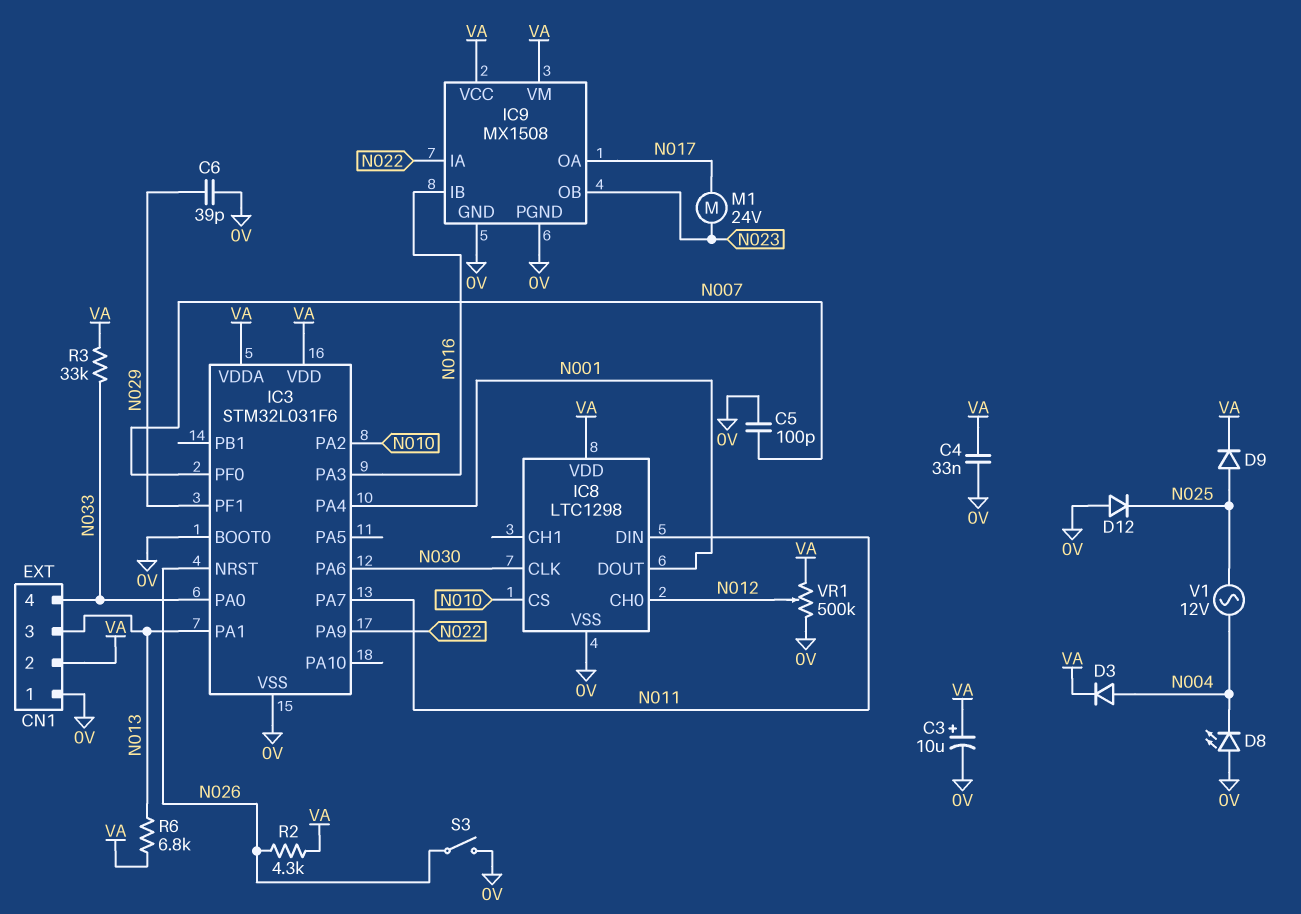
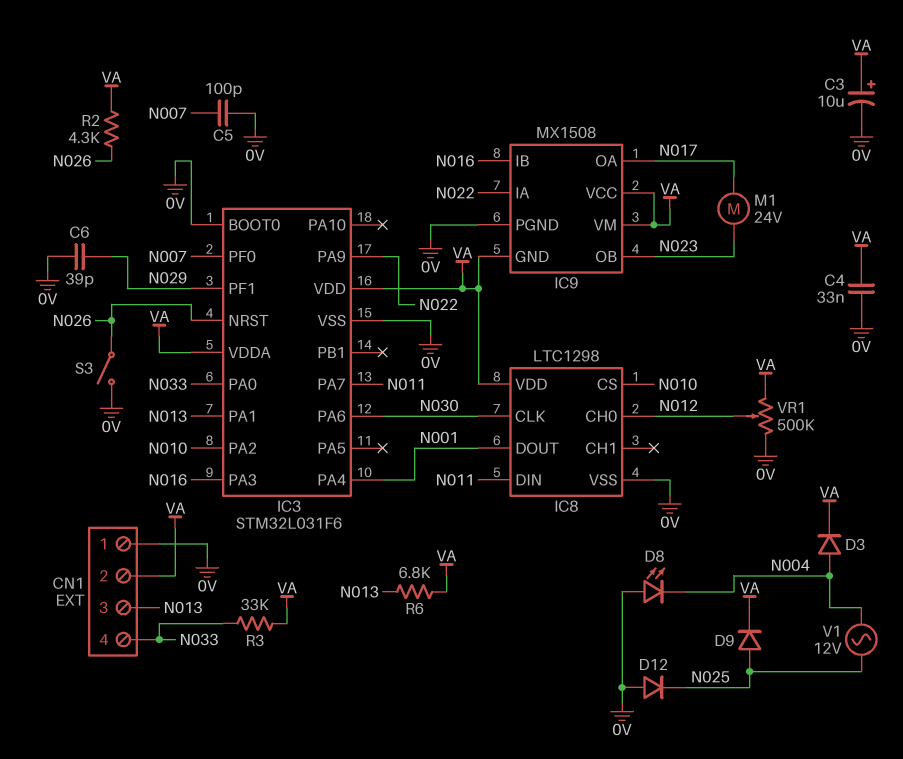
IC9 pin GND: 0V -> VA

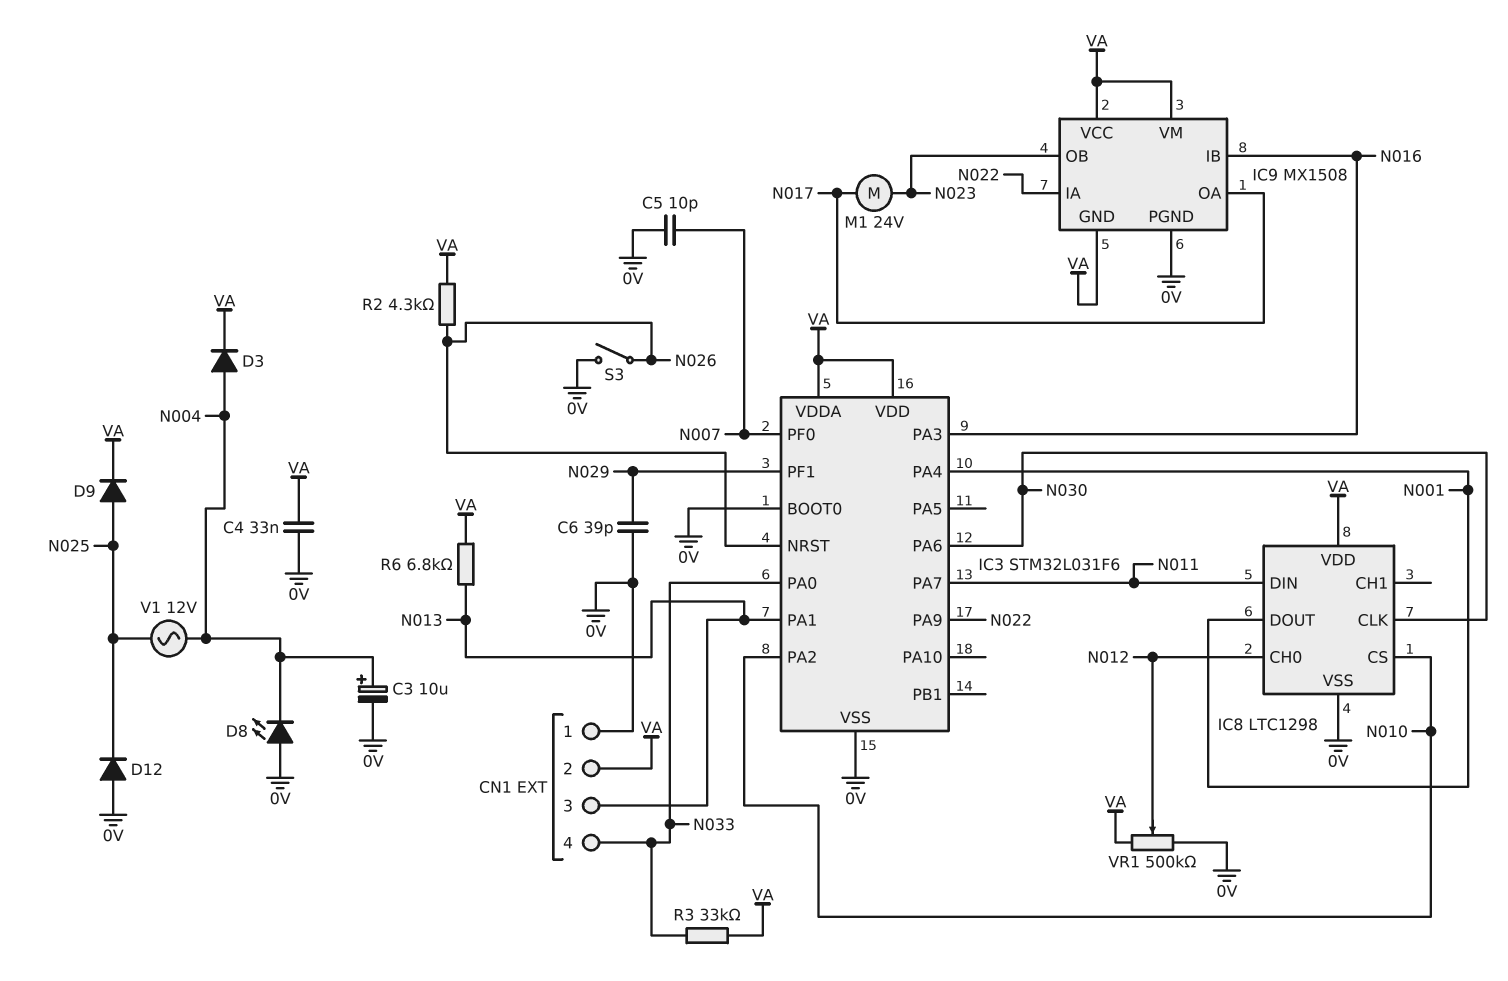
C3: 10uF (plus VA, minus 0V) -> 10uF (plus N004, minus 0V)
C5: 100pF (0V, N007) -> 10pF (0V, N007)

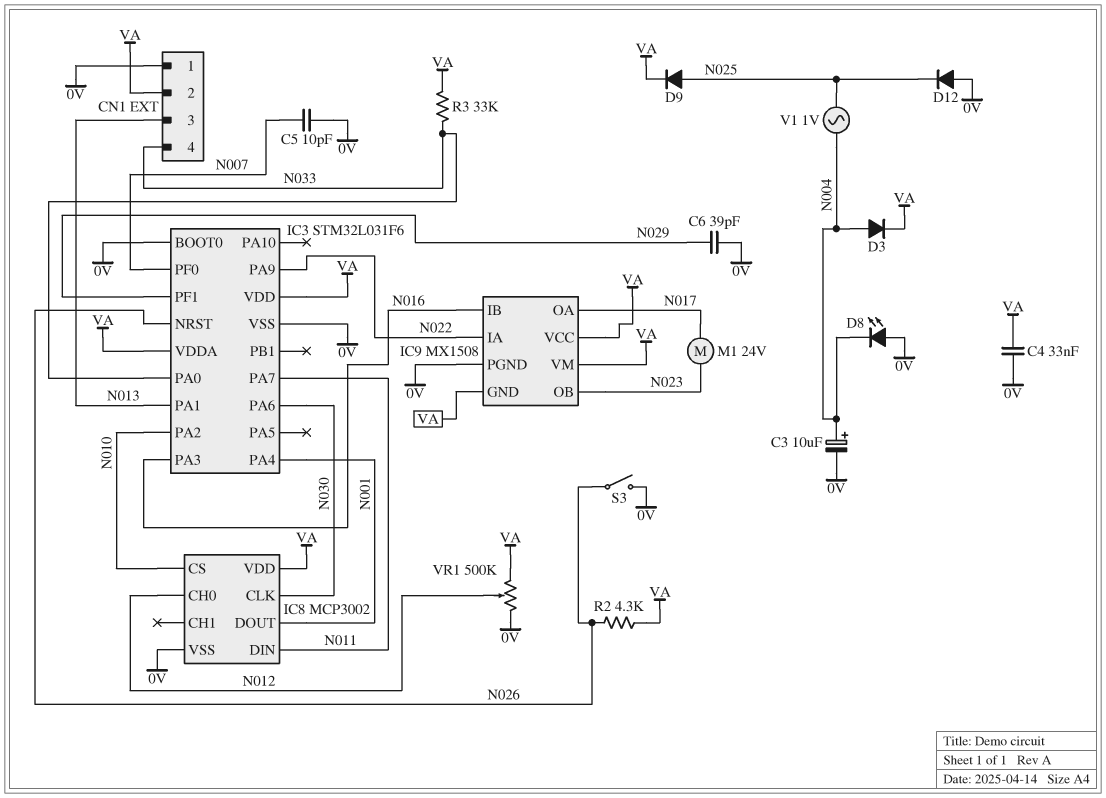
IC8: LTC1298 -> MCP3002
R6: 6.8k (N013, VA) -> none
V1: AC 12V (N004, N025) -> AC 1V (N004, N025)

